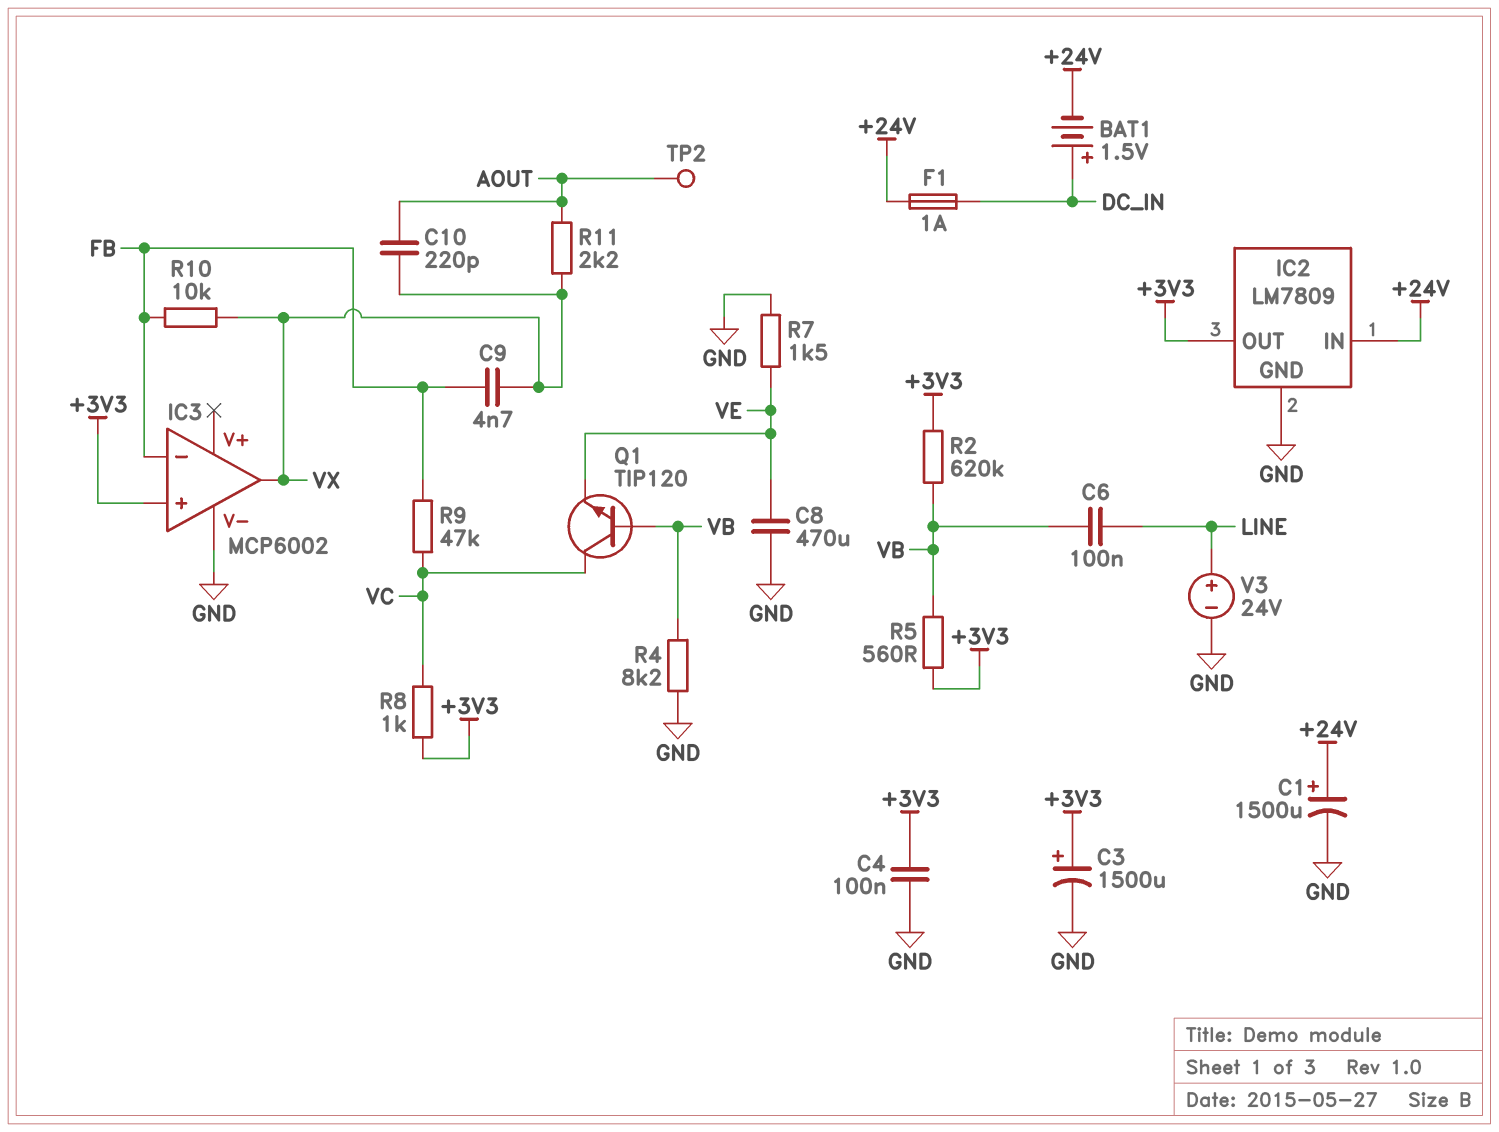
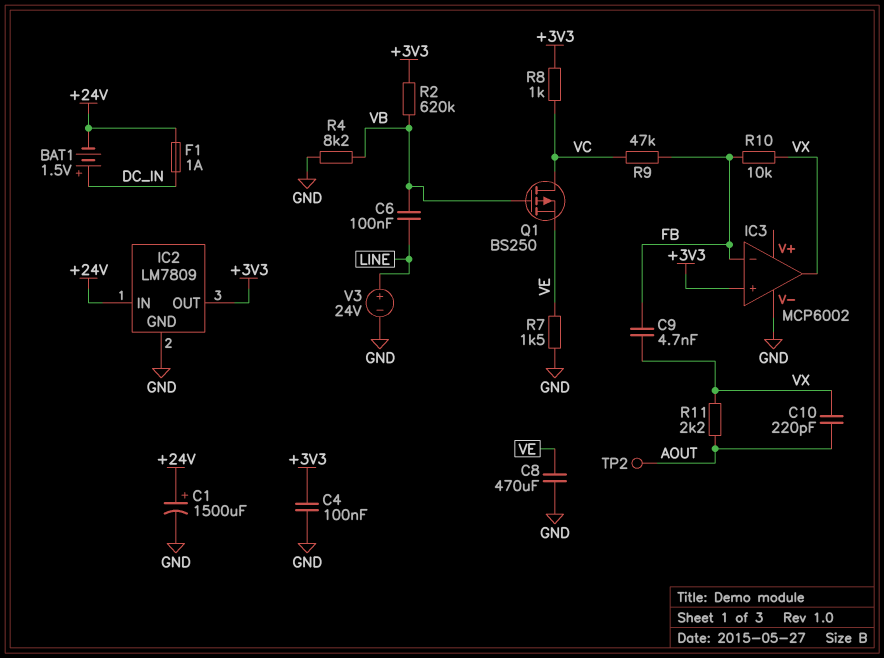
C3: 1500uF (plus +3V3, minus GND) -> none
Q1: NPN TIP120 (B VB, C VC, E VE) -> PMOS BS250 (G VB, D VC, S VE)
R5: 560 (+3V3, VB) -> none

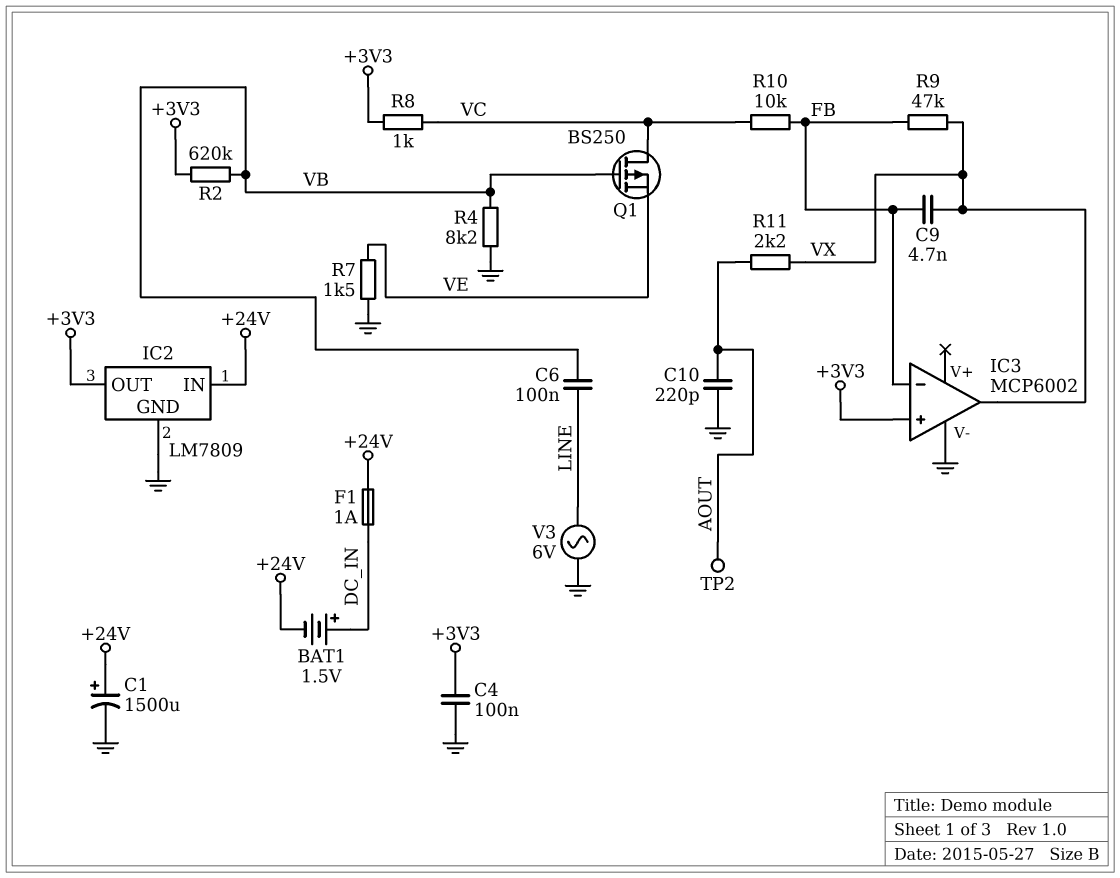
C8: 470uF (GND, VE) -> none
C10: 220pF (AOUT, VX) -> 220pF (AOUT, GND)
R9: 47k (FB, VC) -> 47k (FB, VX)
R10: 10k (FB, VX) -> 10k (FB, VC)
V3: 24V (plus LINE, minus GND) -> AC 6V (GND, LINE)

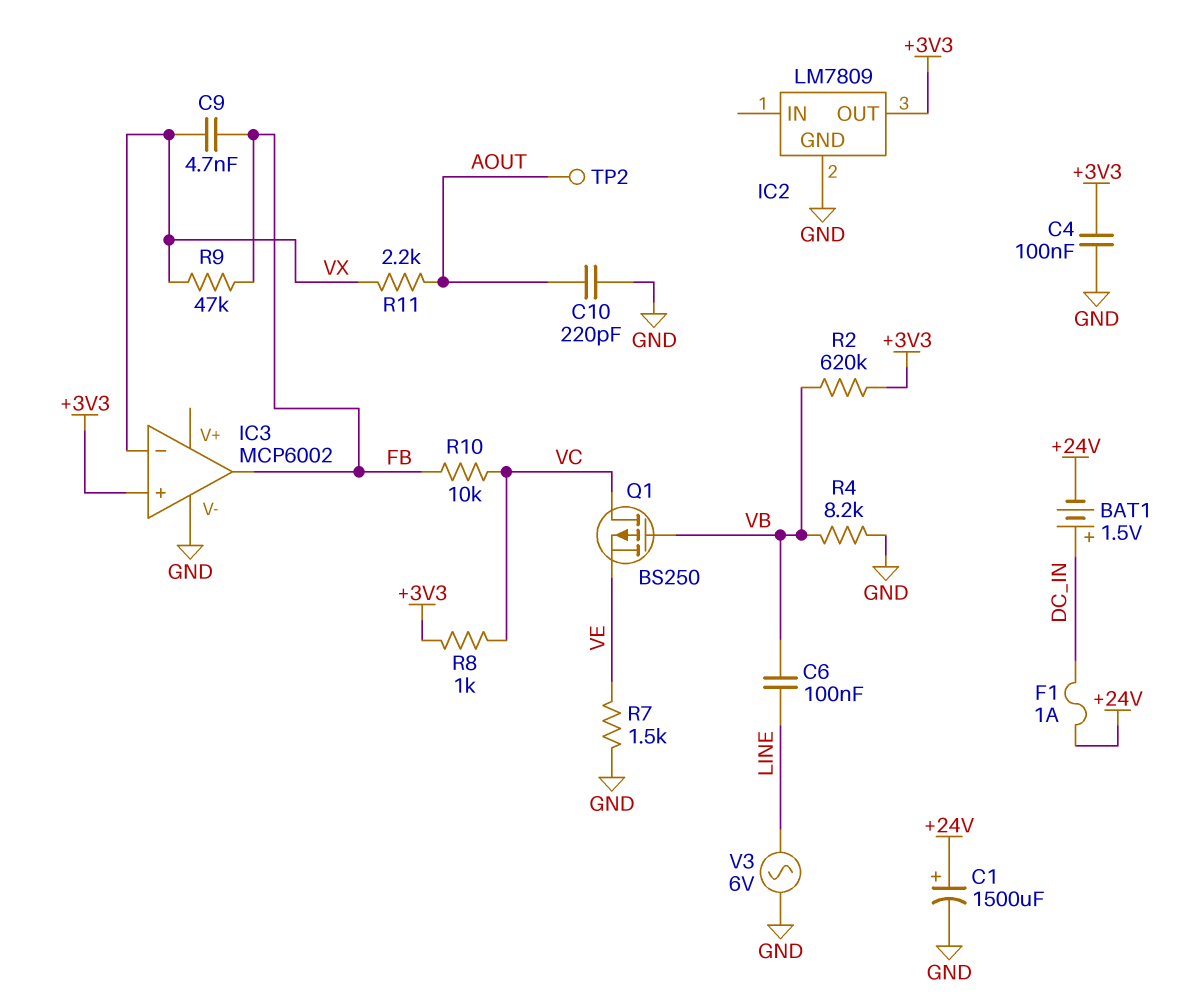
IC2 pin IN: +24V -> none
IC3 pin in-: FB -> VX
IC3 pin out: VX -> FB

